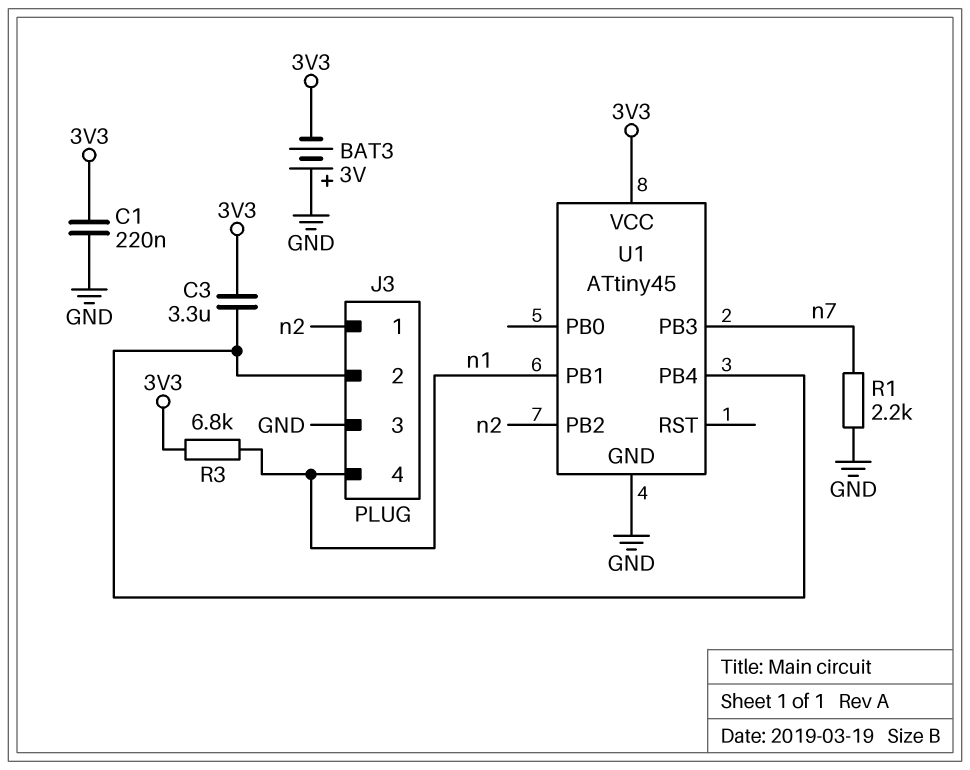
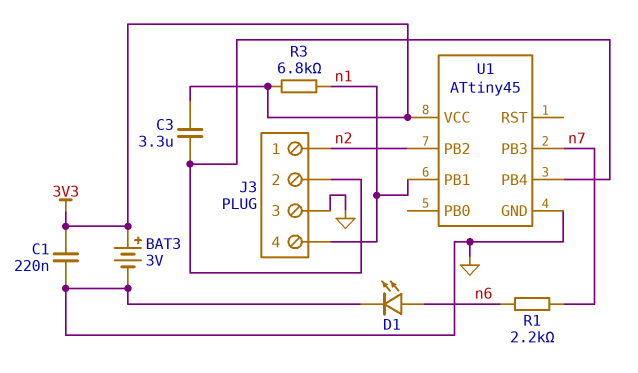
BAT3: 3V (plus GND, minus 3V3) -> 3V (plus 3V3, minus GND)
D1: none -> LED (A n6, K GND)
R1: 2.2k (GND, n7) -> 2.2k (n6, n7)

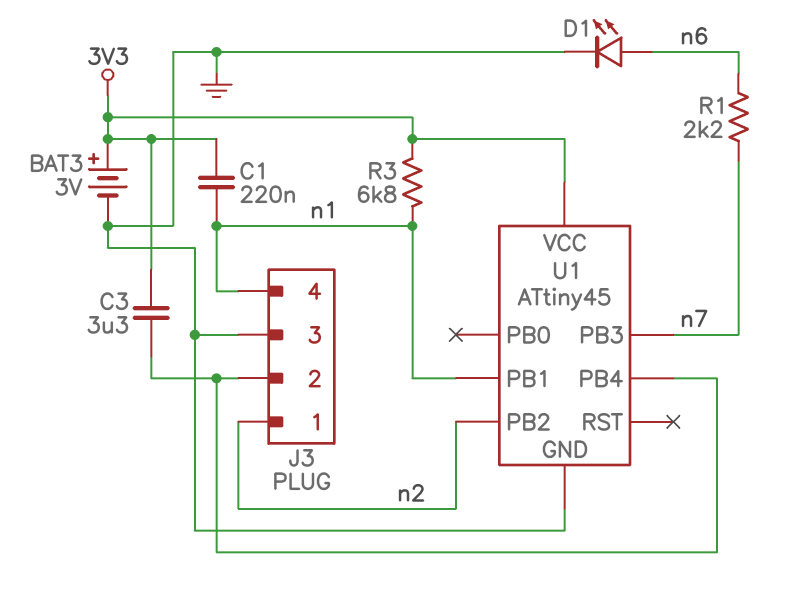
C1: 220nF (3V3, GND) -> 220nF (3V3, n1)

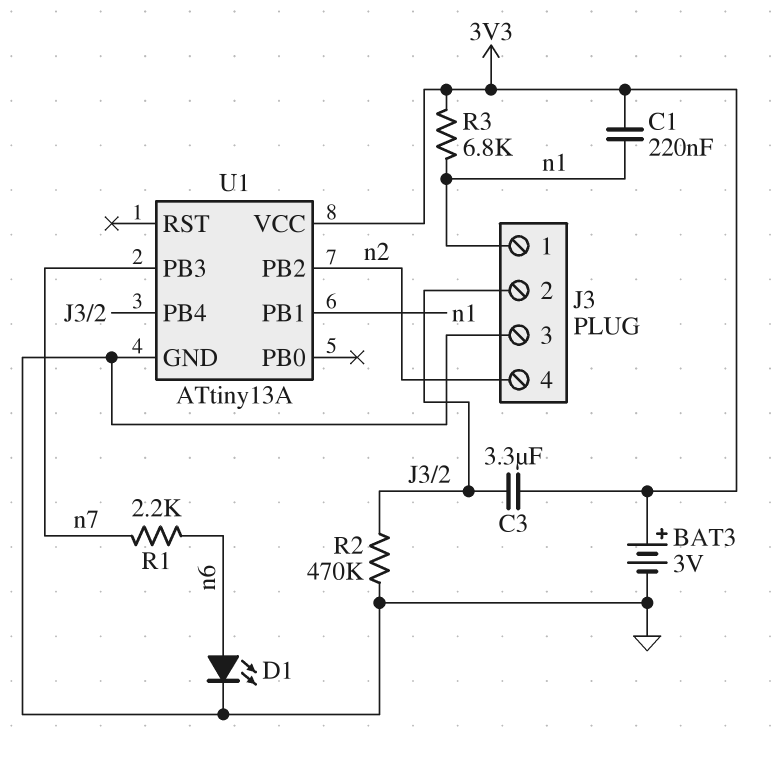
J3 pin 1: n2 -> n1
J3 pin 4: n1 -> n2
R2: none -> 470k (GND, J3/2)
U1: ATtiny45 -> ATtiny13A

